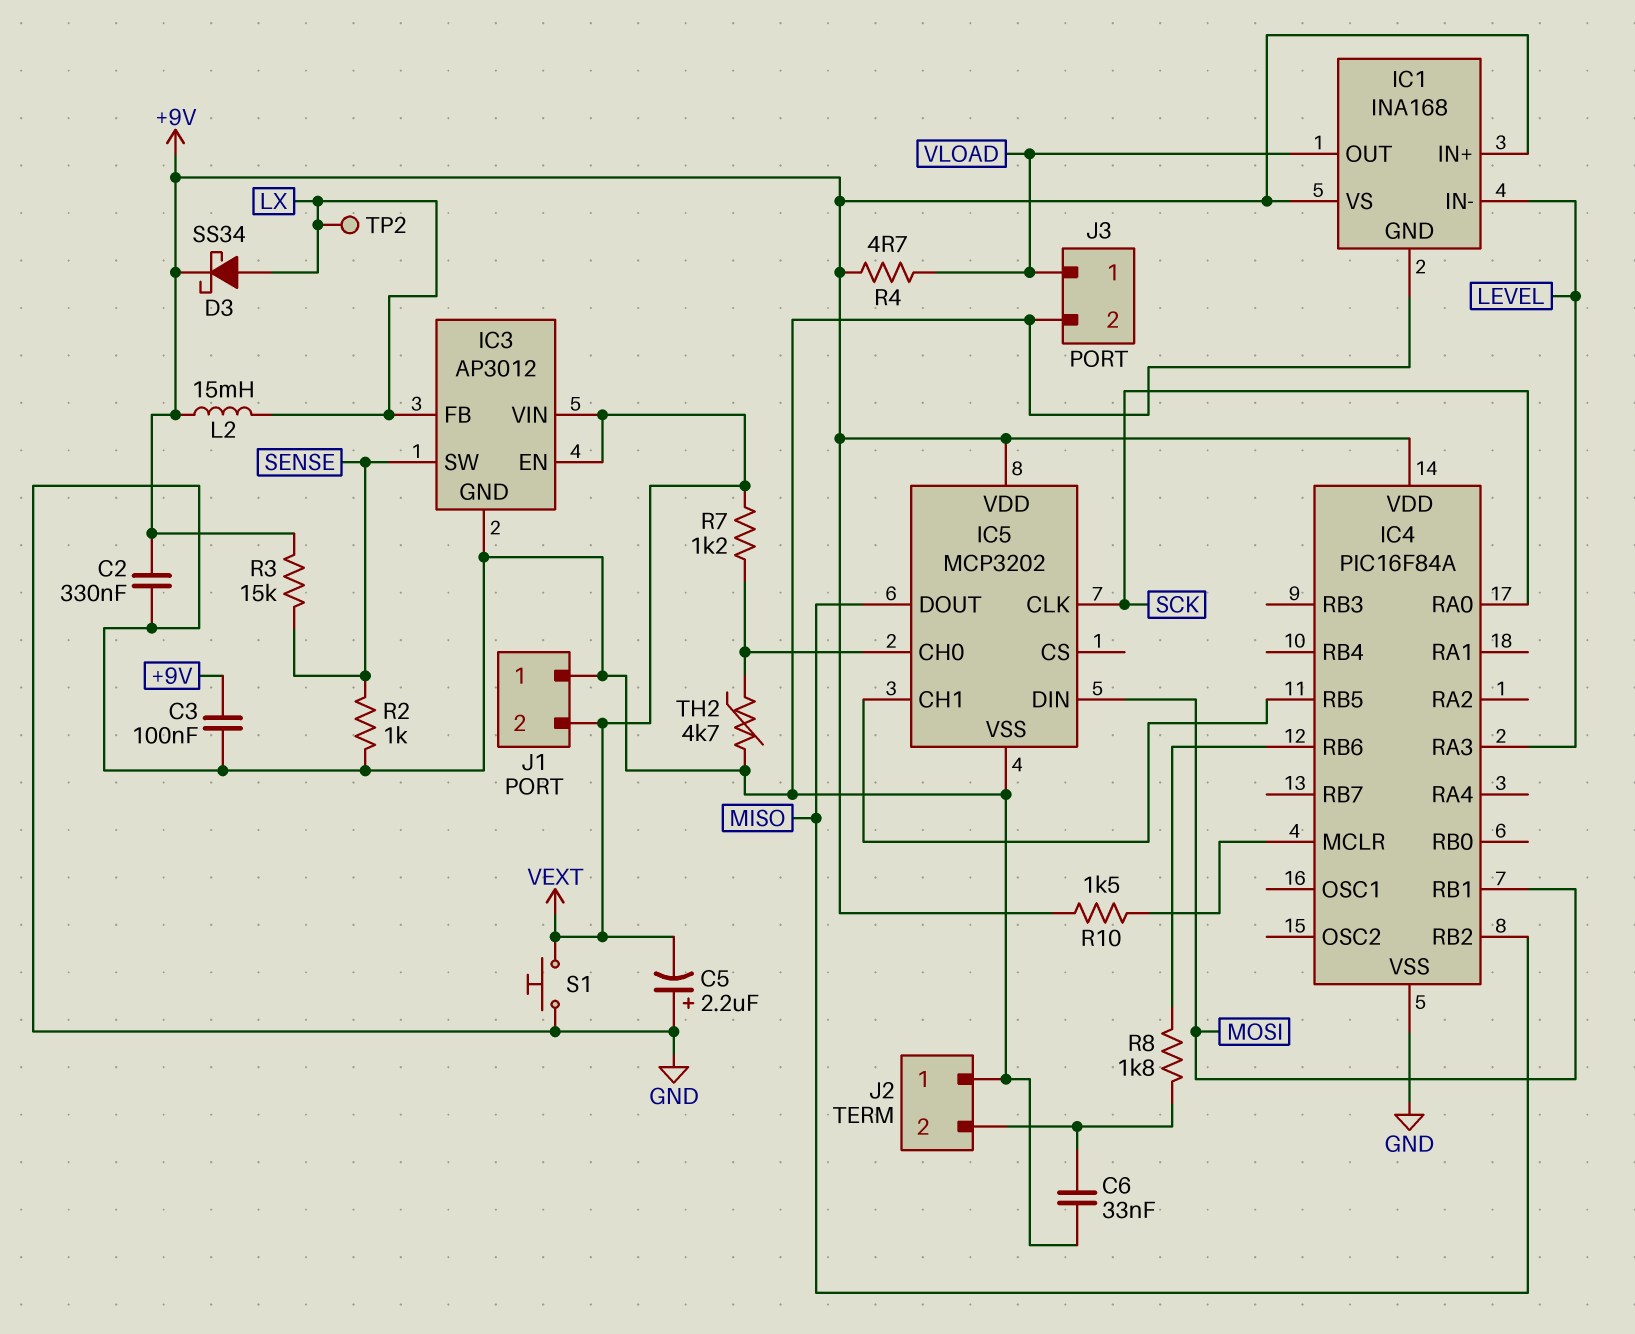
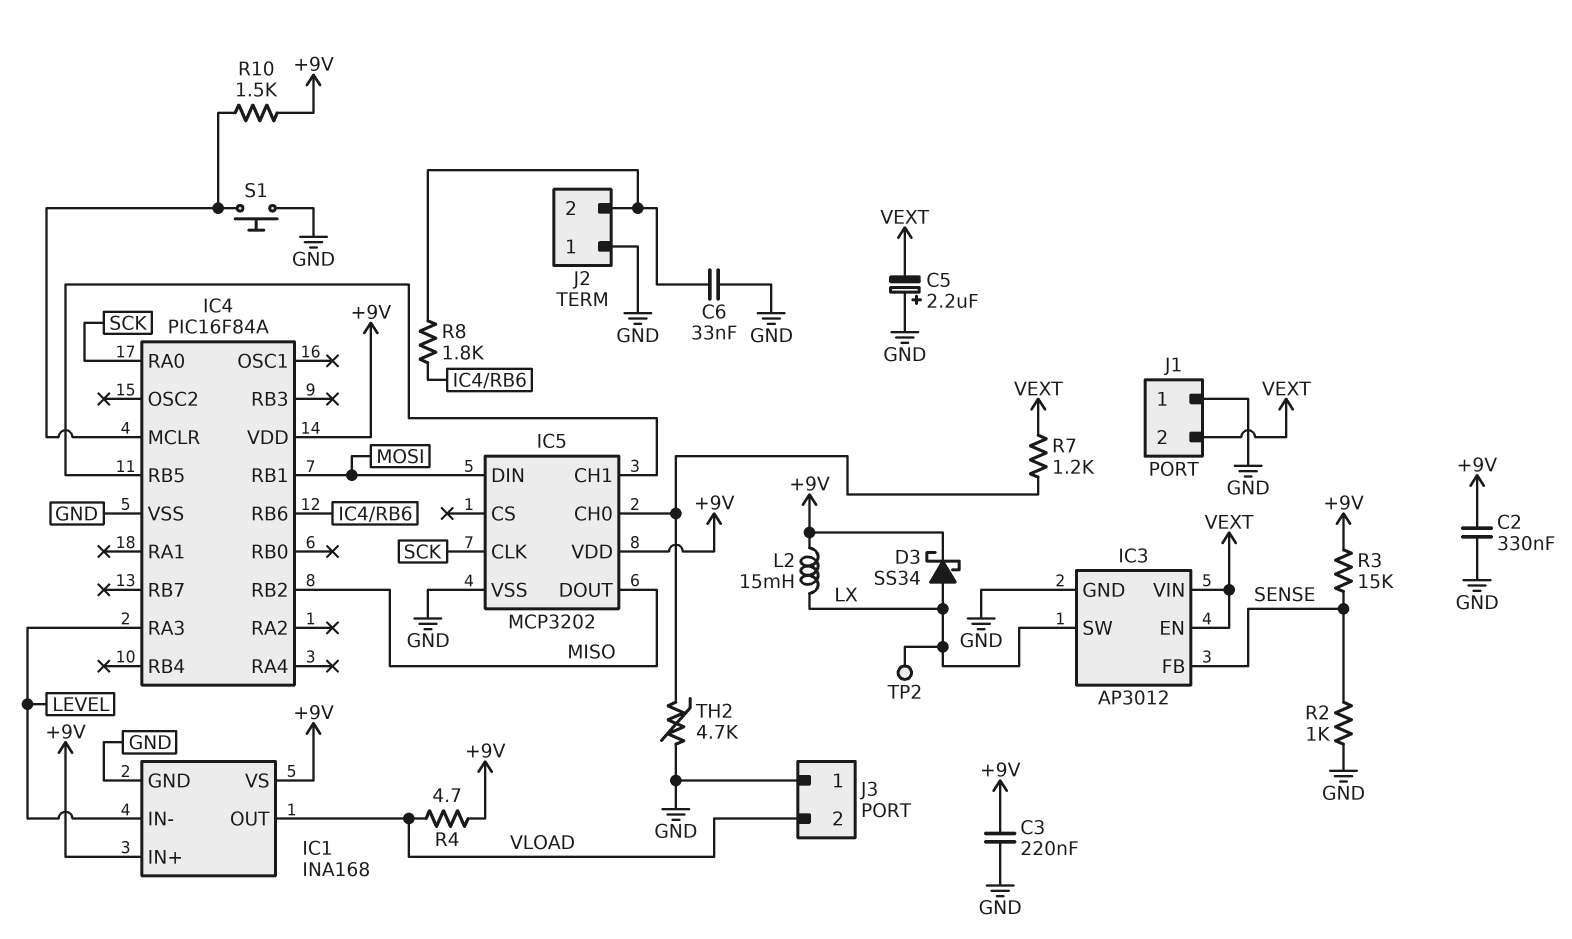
C3: 100nF (+9V, GND) -> 220nF (+9V, GND)
IC3 pin FB: LX -> SENSE
IC3 pin SW: SENSE -> LX
J3 pin 1: VLOAD -> GND
J3 pin 2: GND -> VLOAD
S1: button (GND, VEXT) -> button (GND, IC4/MCLR)

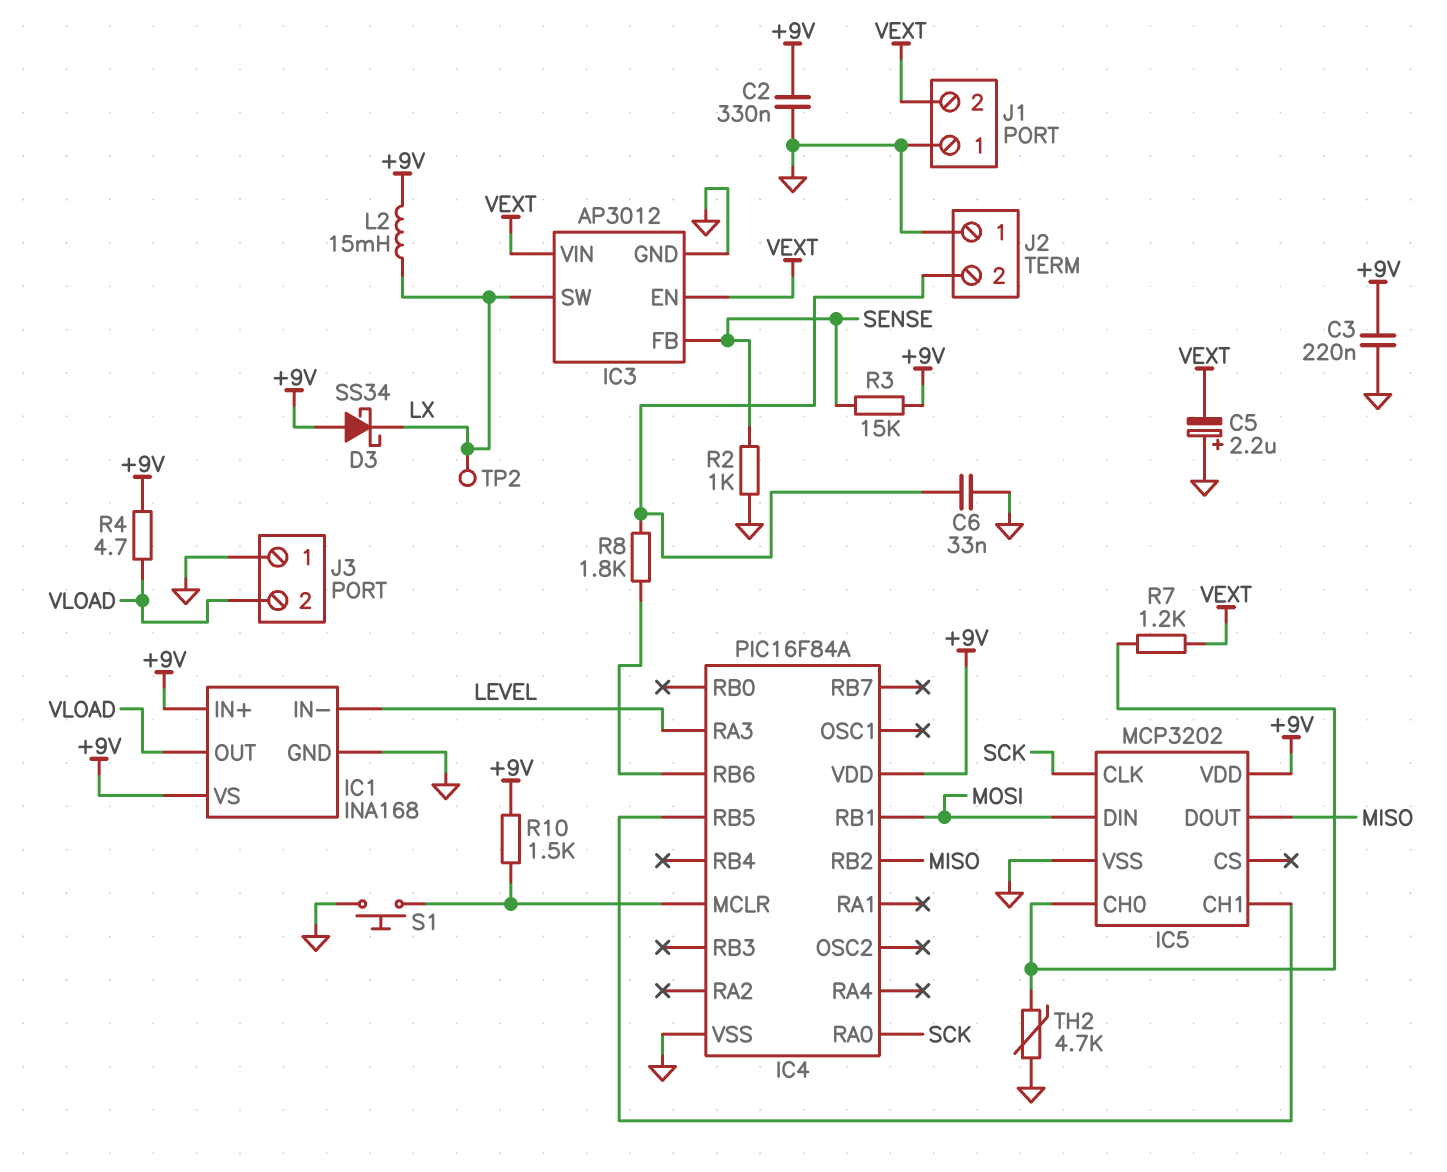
D3: schottky SS34 (A LX, K +9V) -> schottky SS34 (A +9V, K LX)

